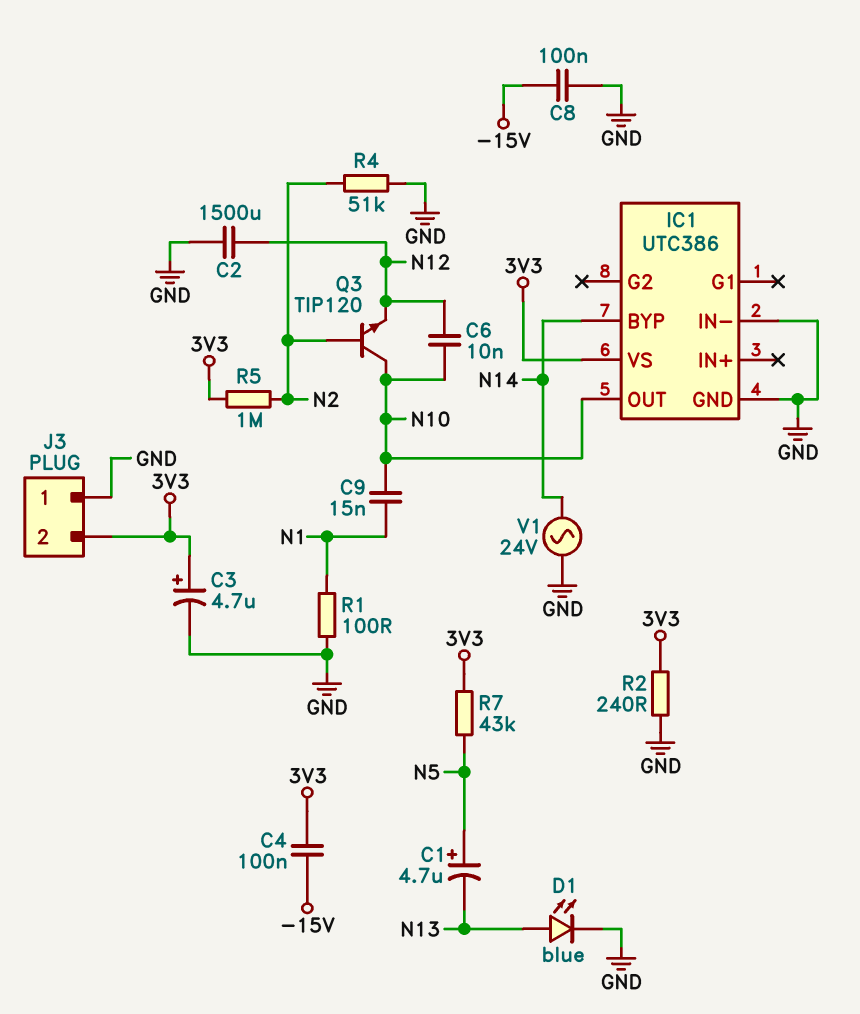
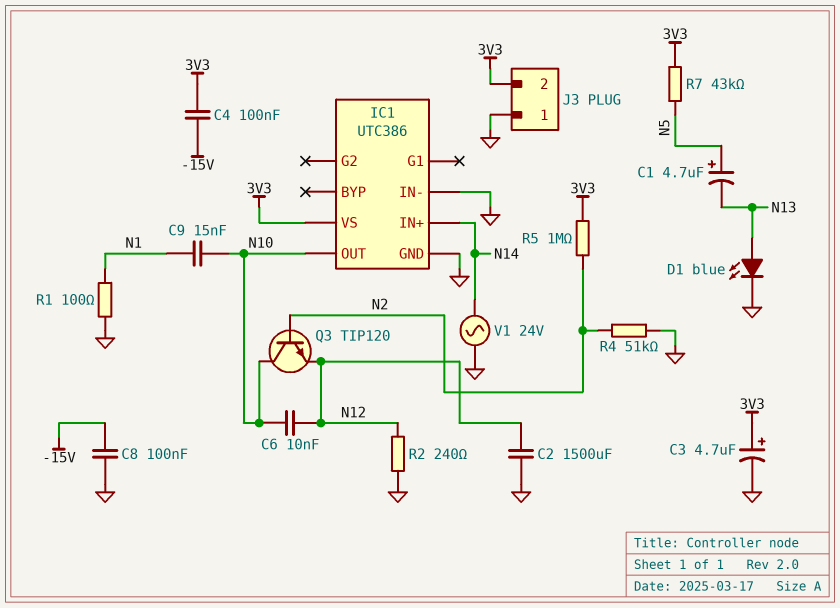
IC1 pin BYP: N14 -> none
IC1 pin IN+: none -> N14
R2: 240 (3V3, GND) -> 240 (GND, N12)

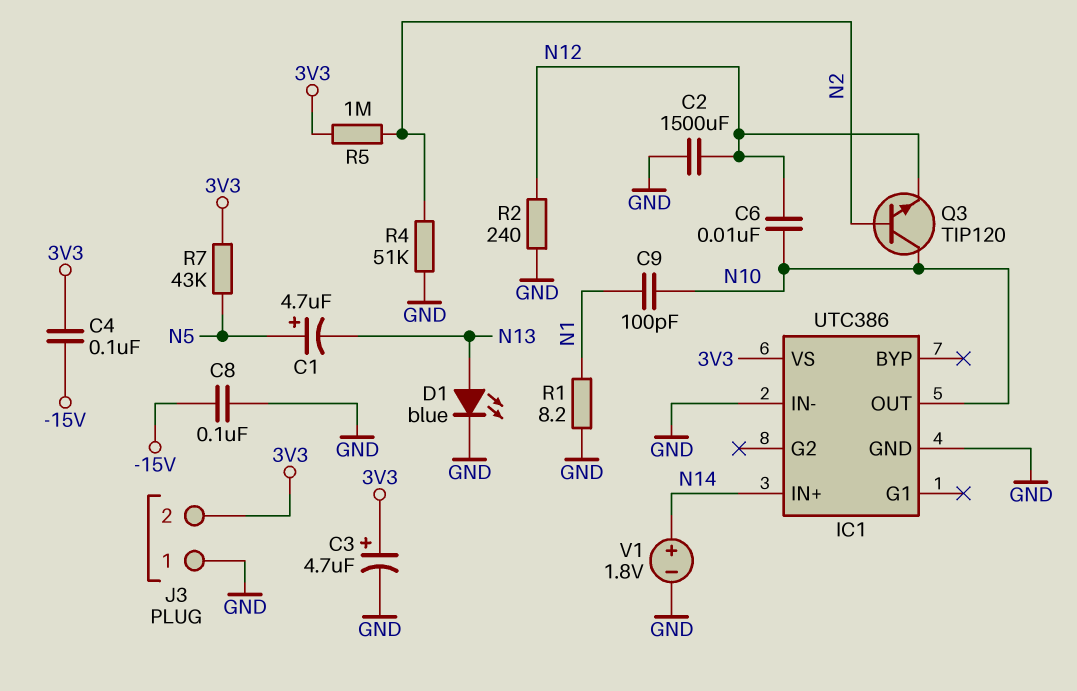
C9: 15nF (N1, N10) -> 100pF (N1, N10)
R1: 100 (GND, N1) -> 8.2 (GND, N1)
V1: AC 24V (GND, N14) -> 1.8V (plus N14, minus GND)

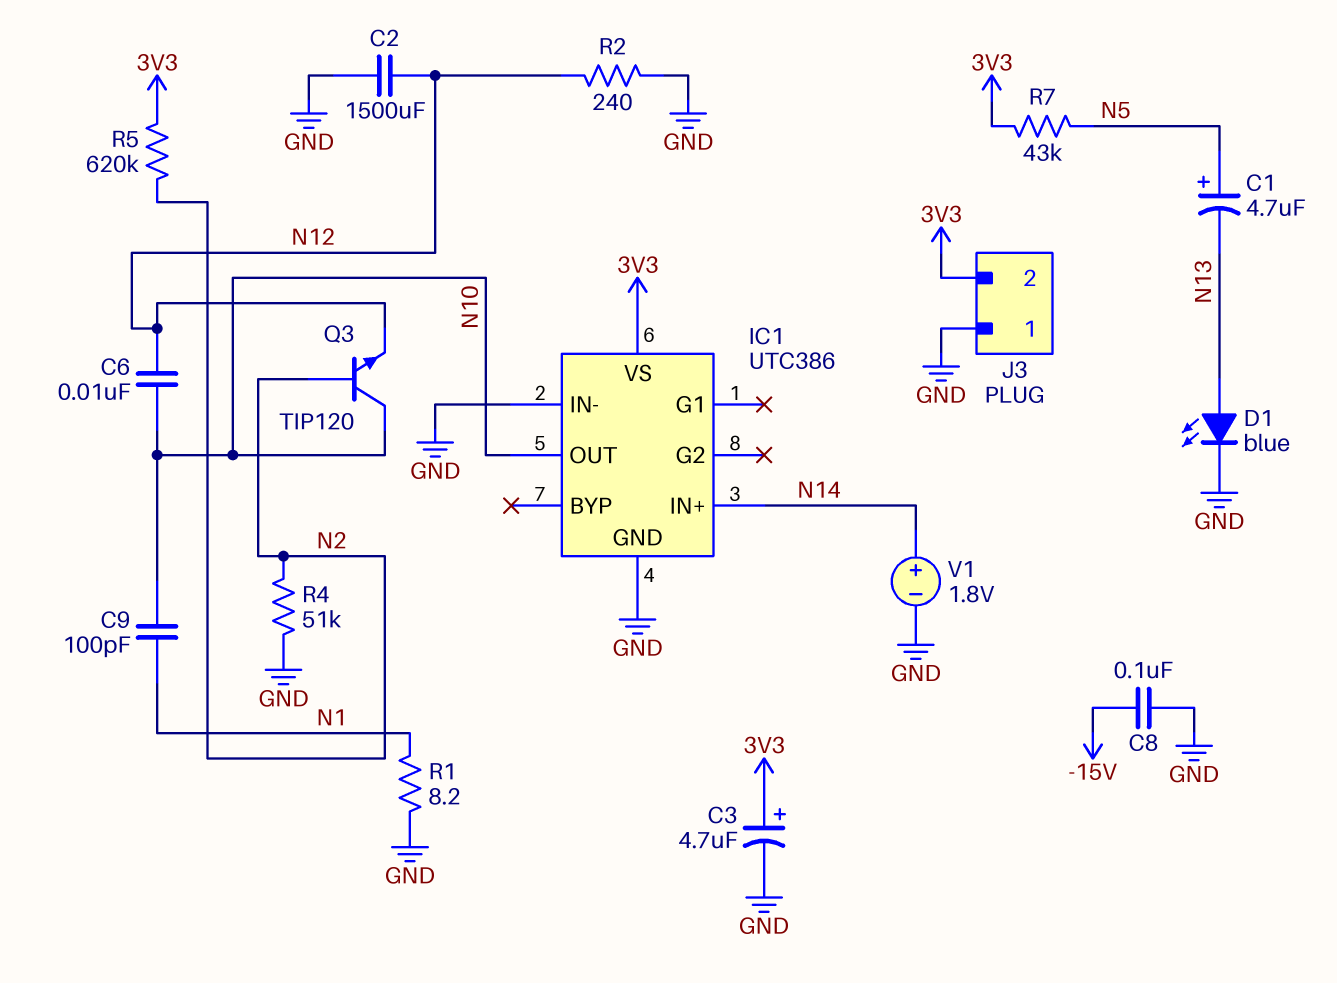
C4: 100nF (-15V, 3V3) -> none
R5: 1M (3V3, N2) -> 620k (3V3, N2)

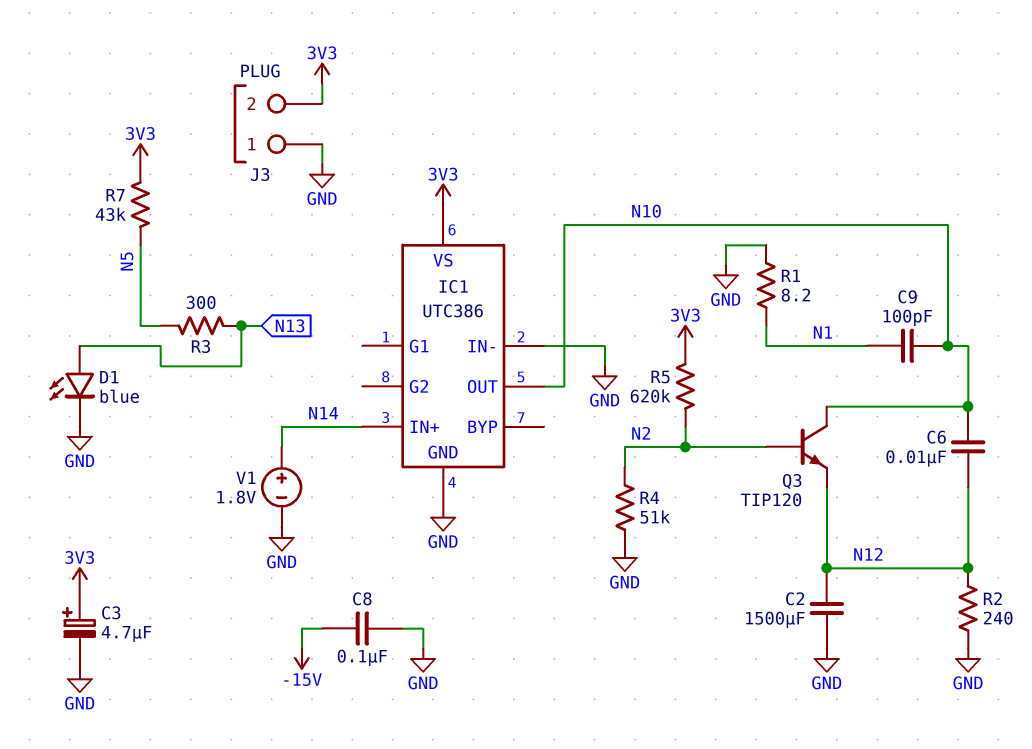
C1: 4.7uF (plus N5, minus N13) -> none
R3: none -> 300 (N5, N13)

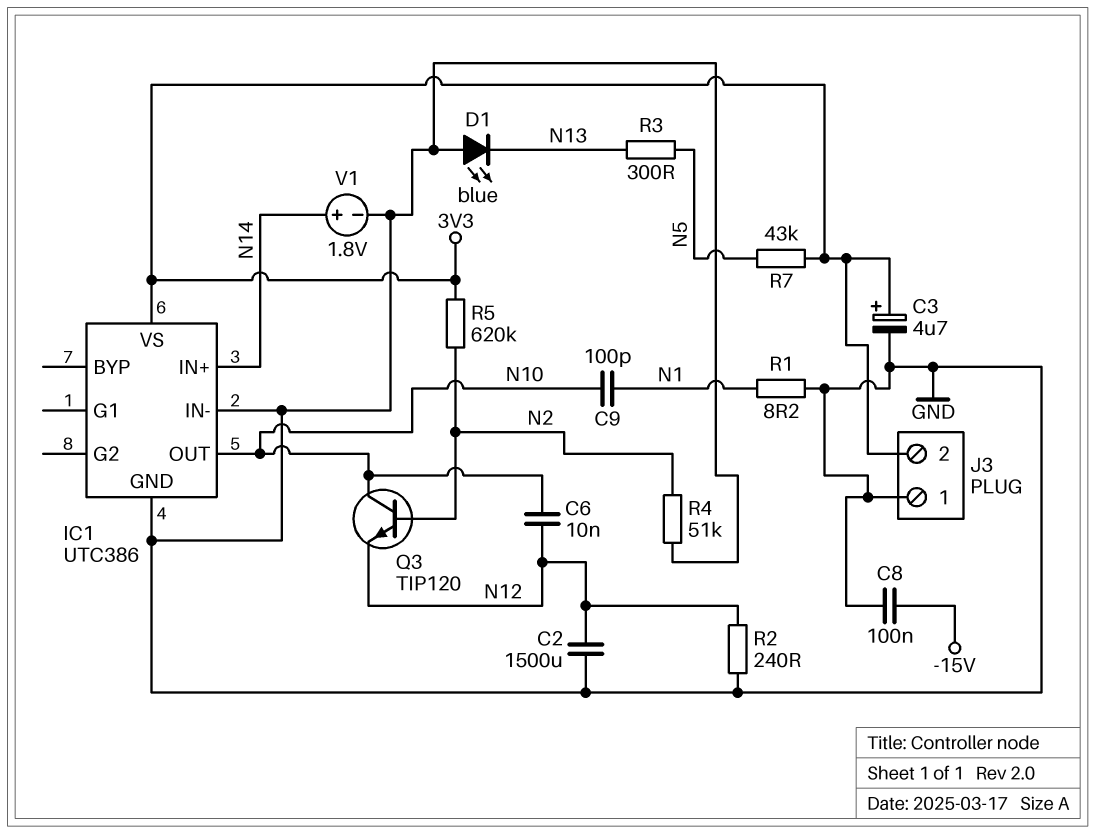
D1: LED blue (A N13, K GND) -> LED blue (A GND, K N13)

